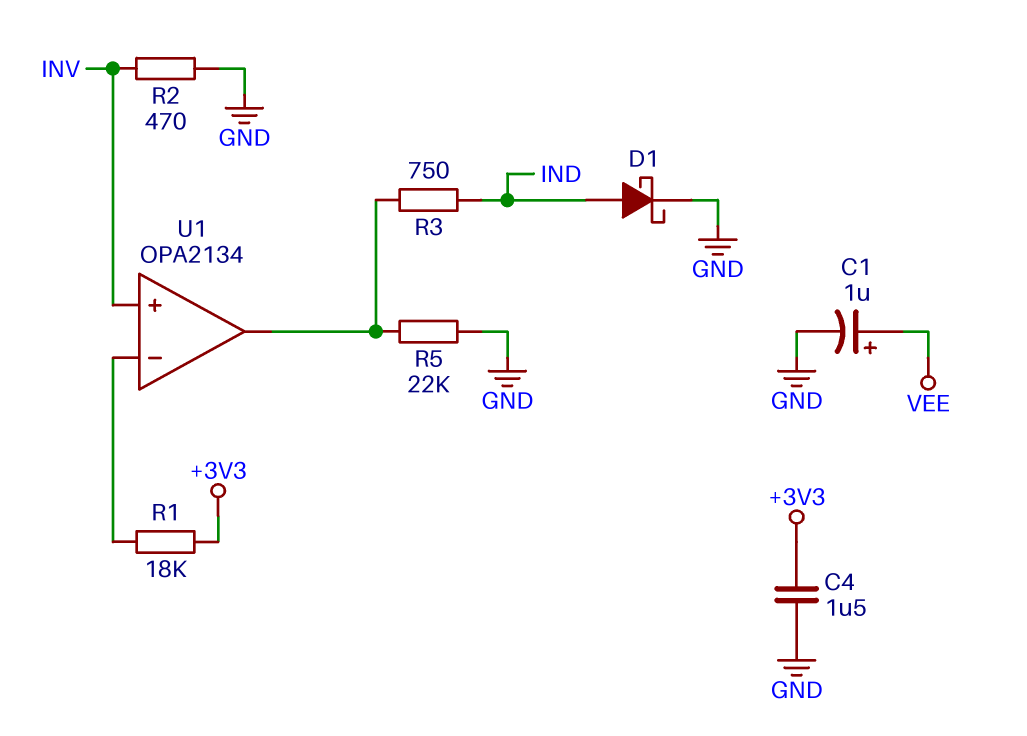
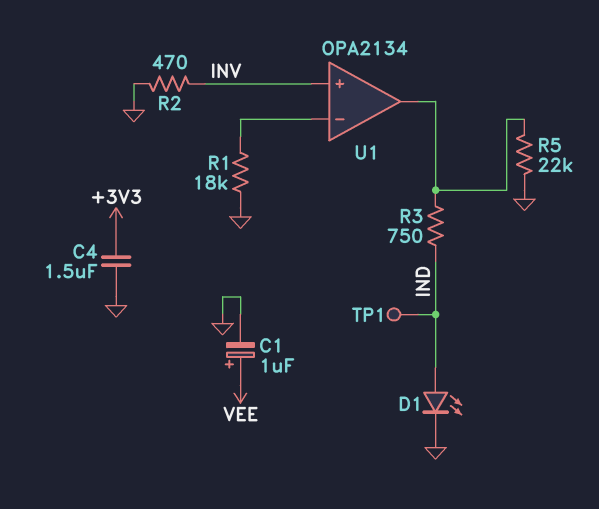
D1: schottky (A IND, K GND) -> LED (A IND, K GND)
R1: 18k (+3V3, U1/in-) -> 18k (GND, U1/in-)
TP1: none -> test point (IND)

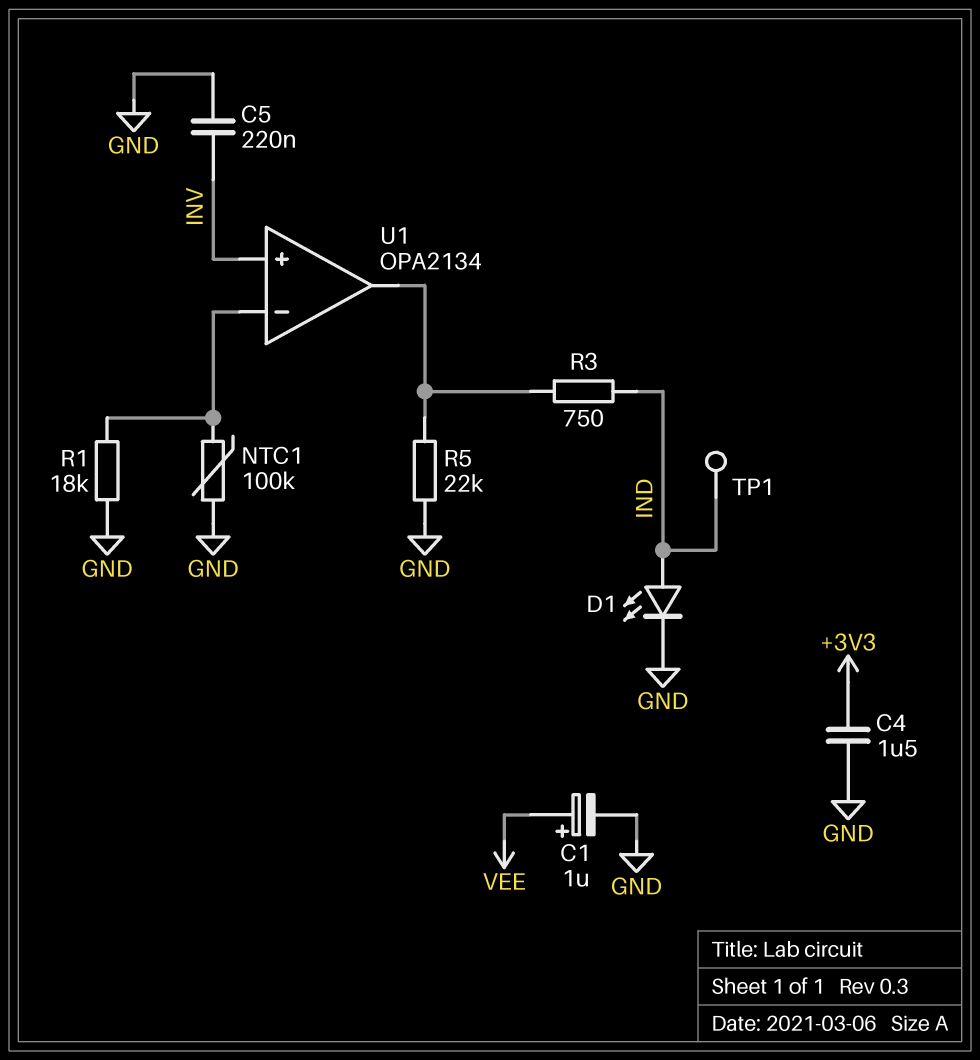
C5: none -> 220nF (GND, INV)
NTC1: none -> 100k (GND, U1/in-)
R2: 470 (GND, INV) -> none

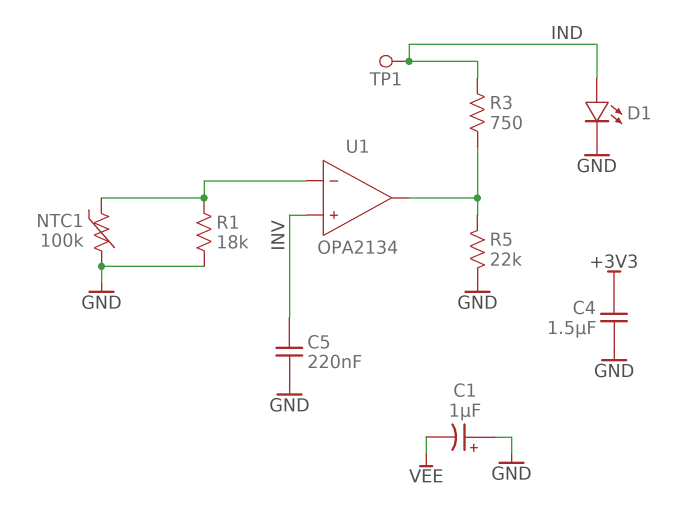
C1: 1uF (plus VEE, minus GND) -> 1uF (plus GND, minus VEE)

